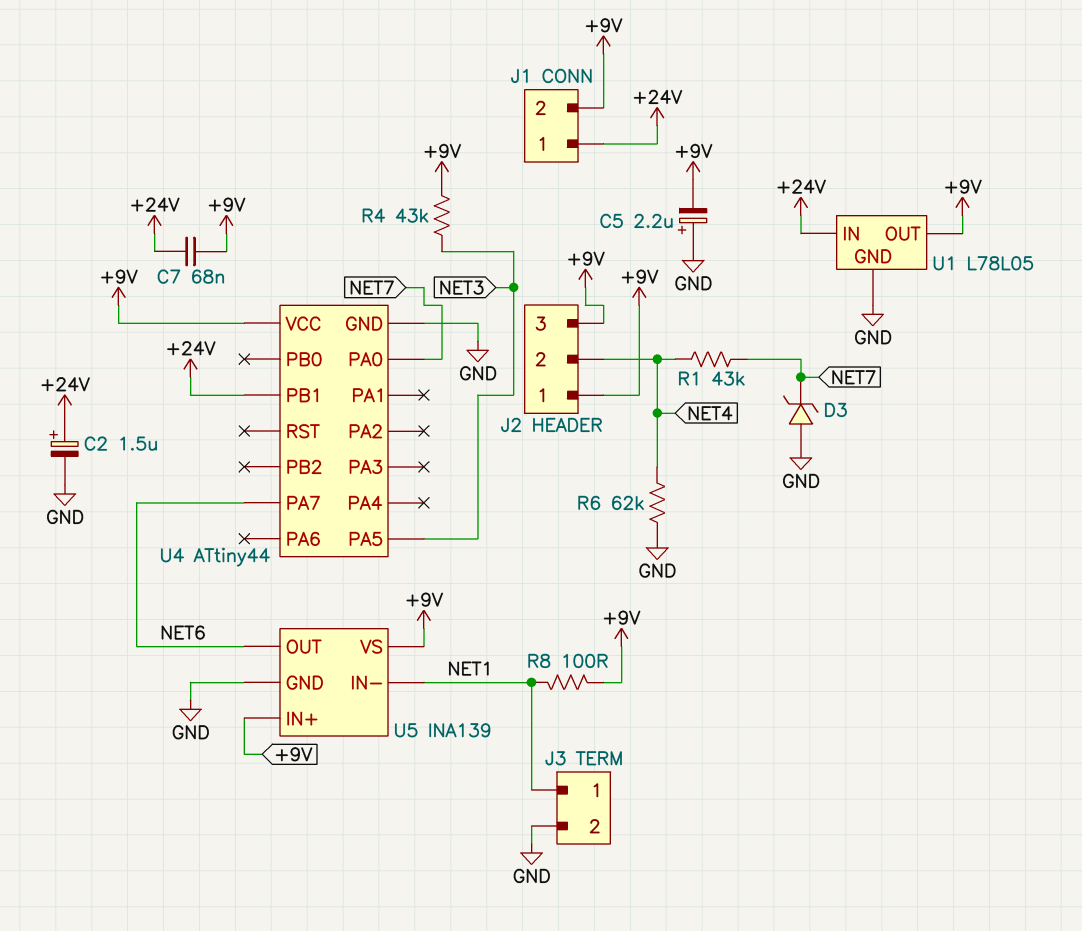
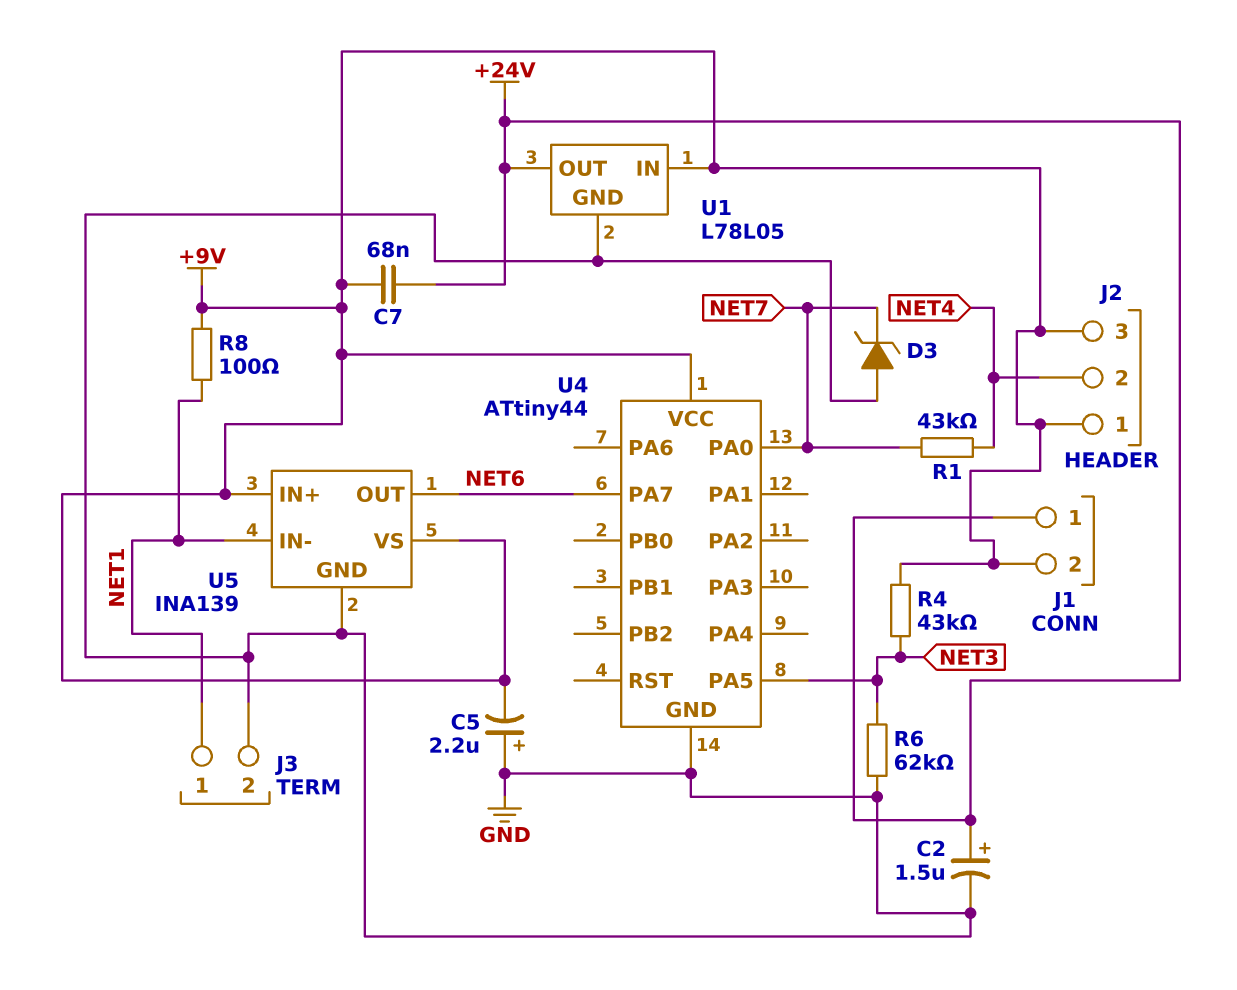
R6: 62k (GND, NET4) -> 62k (GND, NET3)
U1 pin IN: +24V -> +9V
U1 pin OUT: +9V -> +24V
U4 pin PB1: +24V -> none

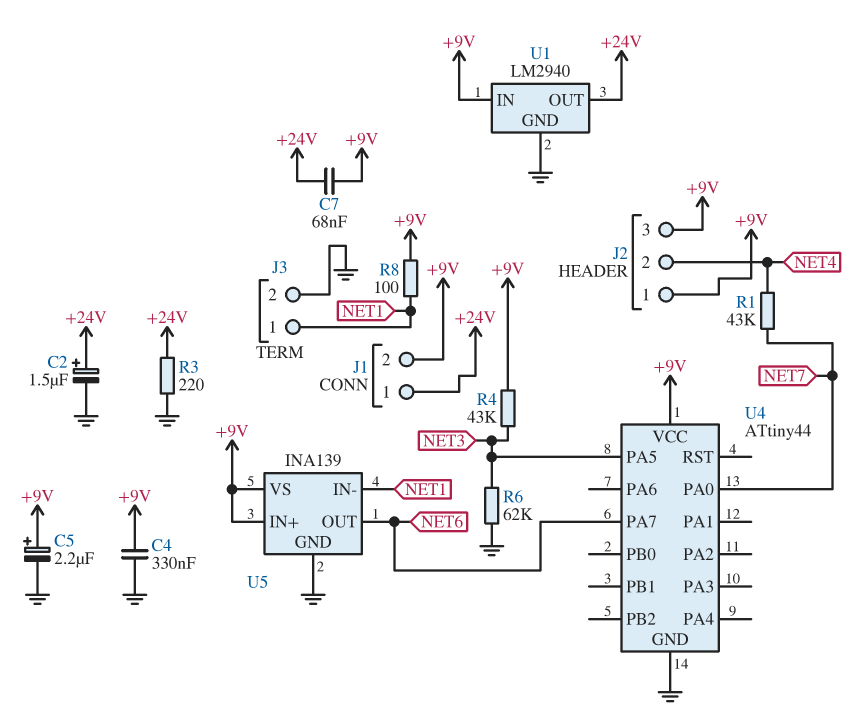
C4: none -> 330nF (+9V, GND)
C5: 2.2uF (plus GND, minus +9V) -> 2.2uF (plus +9V, minus GND)
D3: zener (A GND, K NET7) -> none
R3: none -> 220 (+24V, GND)
U1: L78L05 -> LM2940

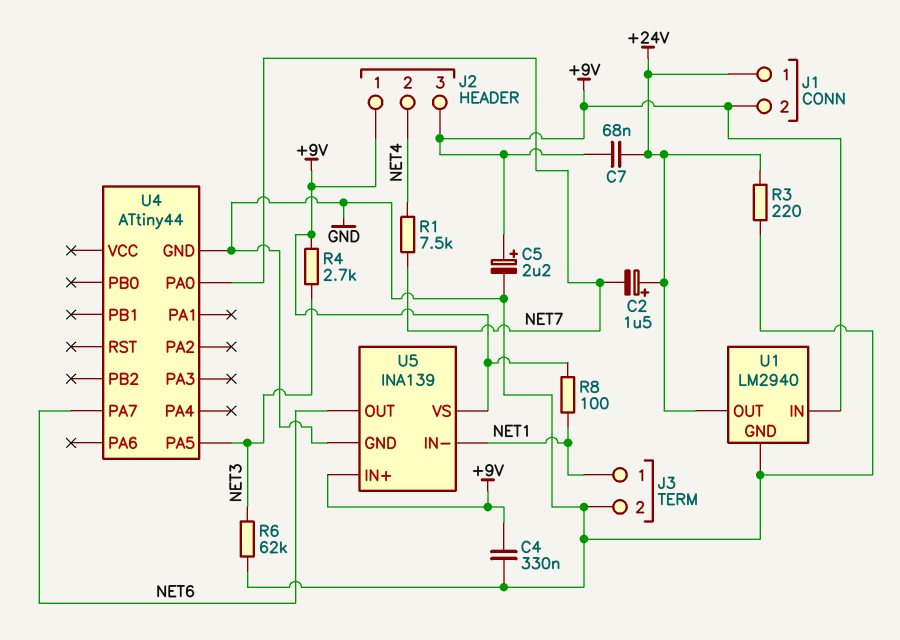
C2: 1.5uF (plus +24V, minus GND) -> 1.5uF (plus +24V, minus NET7)
R1: 43k (NET4, NET7) -> 7.5k (NET4, NET7)
R4: 43k (+9V, NET3) -> 2.7k (+9V, NET3)
U4 pin VCC: +9V -> none

